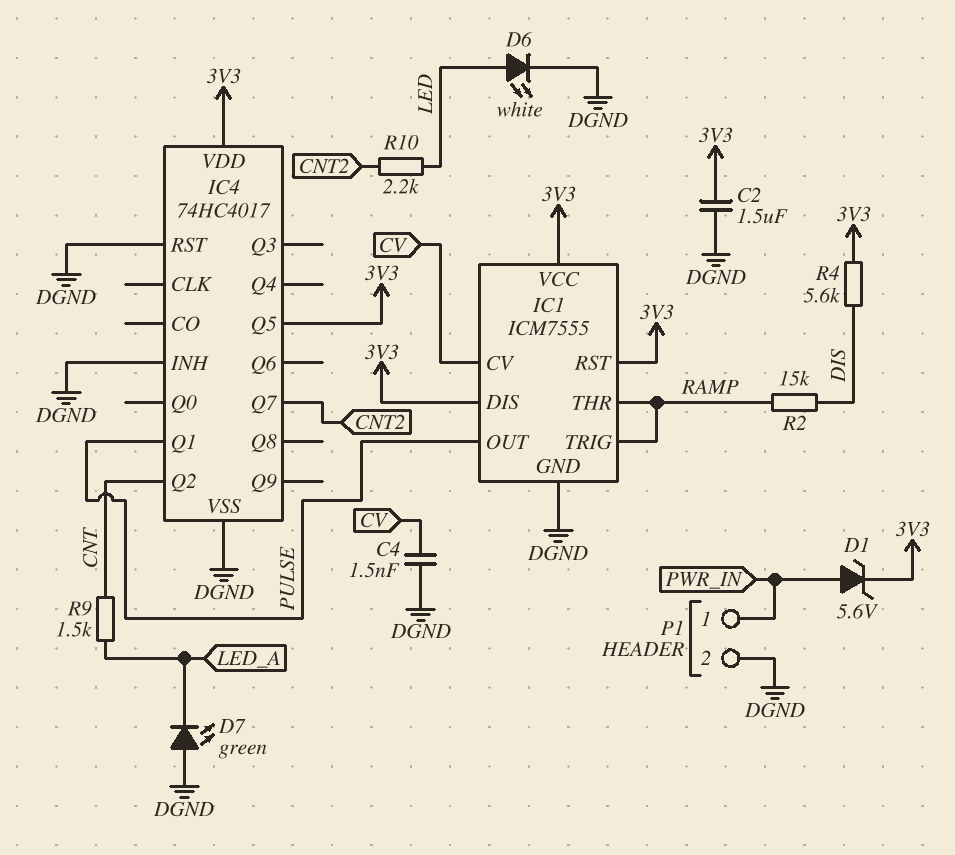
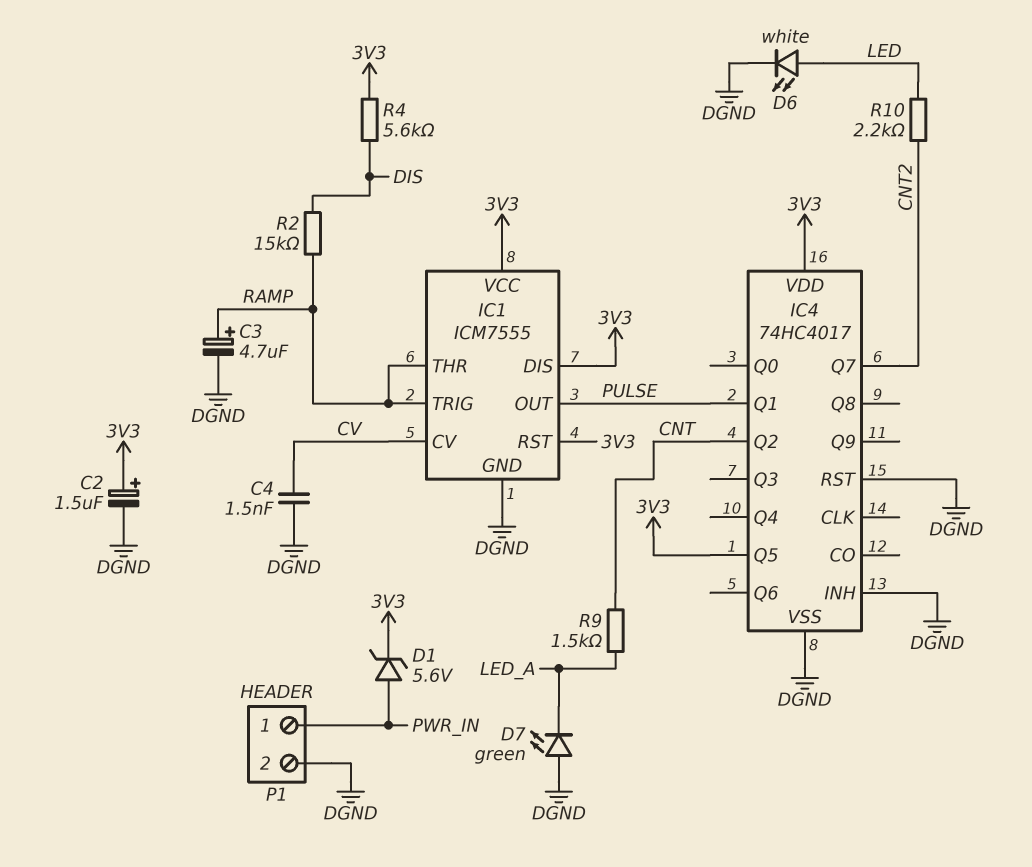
C2: 1.5uF (3V3, DGND) -> 1.5uF (plus 3V3, minus DGND)
C3: none -> 4.7uF (plus RAMP, minus DGND)

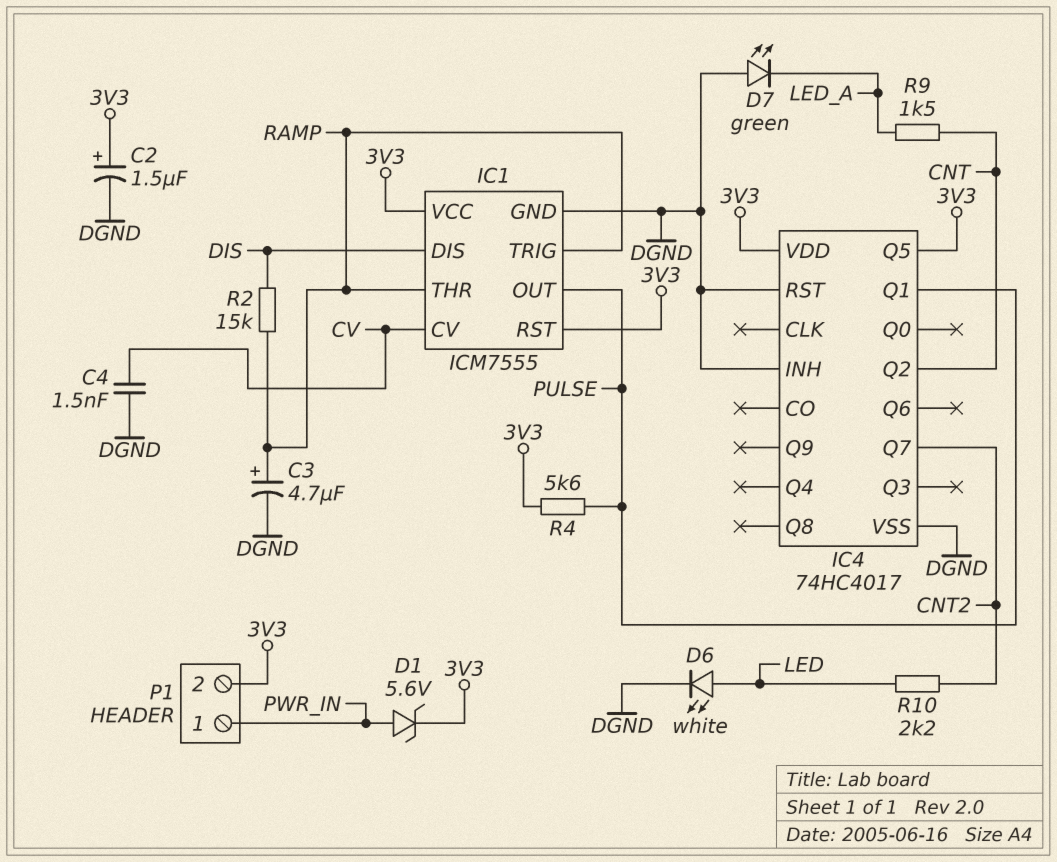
IC1 pin DIS: 3V3 -> DIS
P1 pin 2: DGND -> 3V3
R4: 5.6k (3V3, DIS) -> 5.6k (3V3, PULSE)

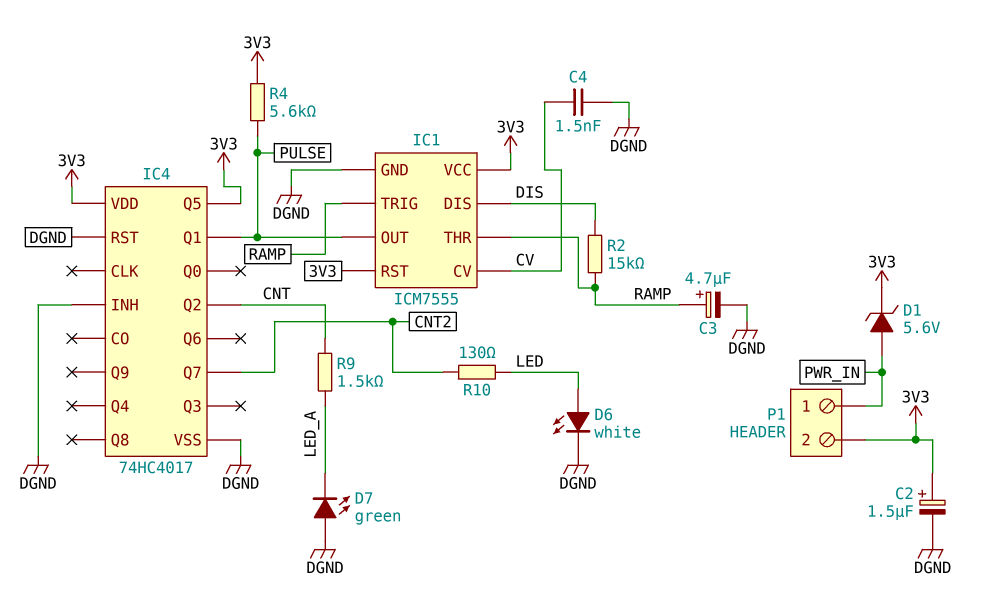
R10: 2.2k (CNT2, LED) -> 130 (CNT2, LED)

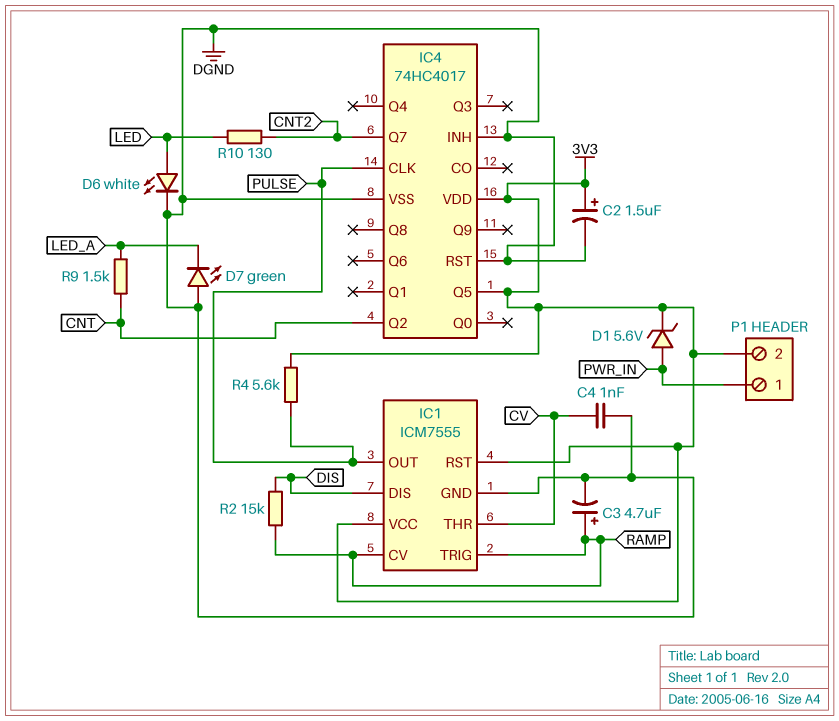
C4: 1.5nF (CV, DGND) -> 1nF (CV, DGND)
IC1 pin CV: CV -> RAMP
IC1 pin THR: RAMP -> CV
IC4 pin CLK: none -> PULSE
IC4 pin Q1: PULSE -> none

